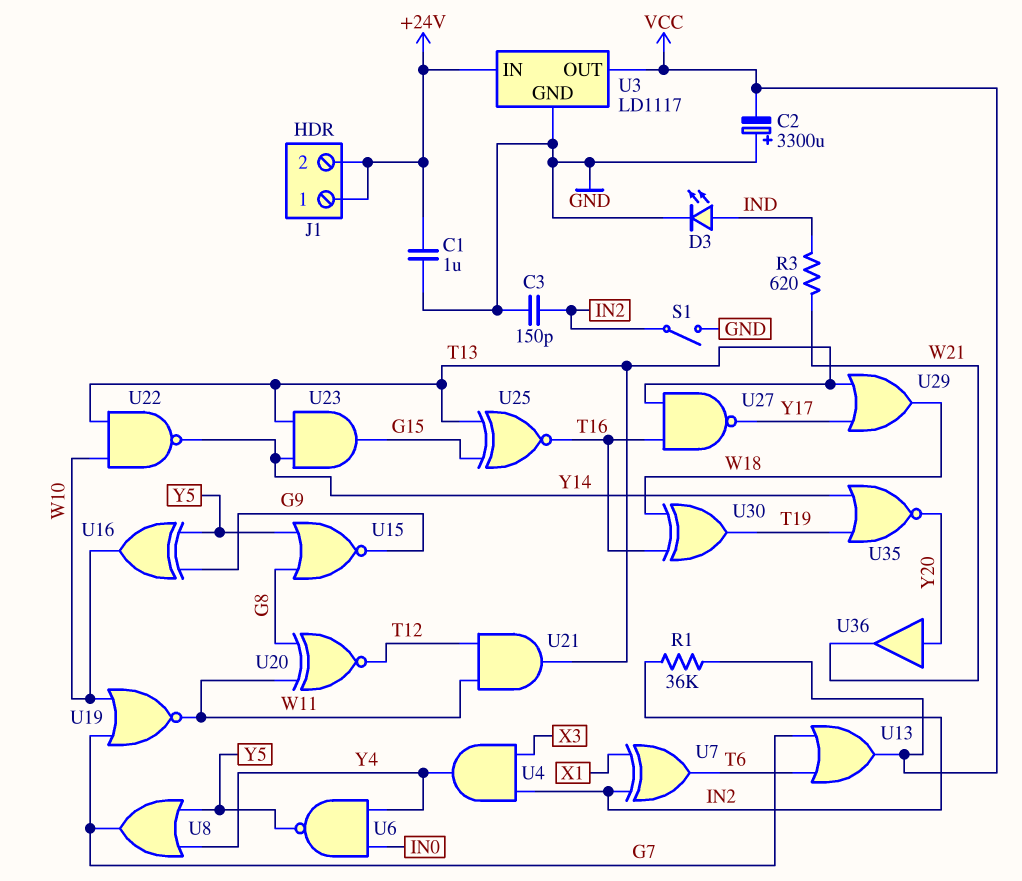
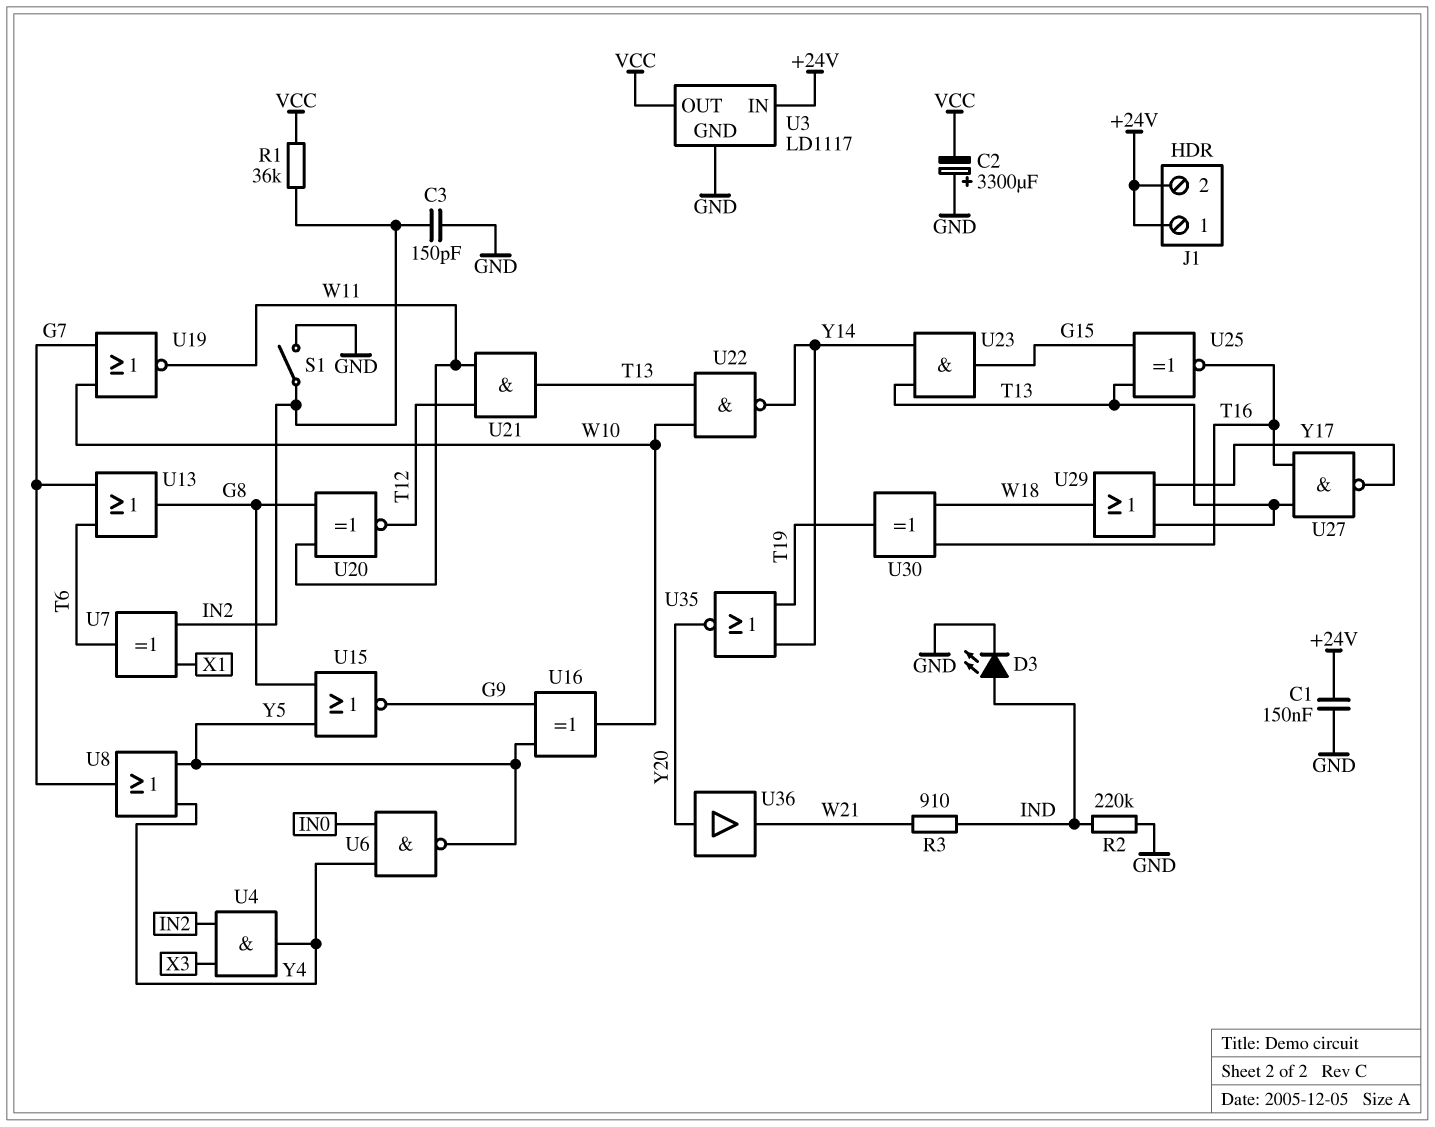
C1: 1uF (+24V, GND) -> 150nF (+24V, GND)
R2: none -> 220k (GND, IND)
R3: 620 (IND, W21) -> 910 (IND, W21)
U13: OR (in G7, in T6, out VCC) -> OR (in G7, in T6, out G8)

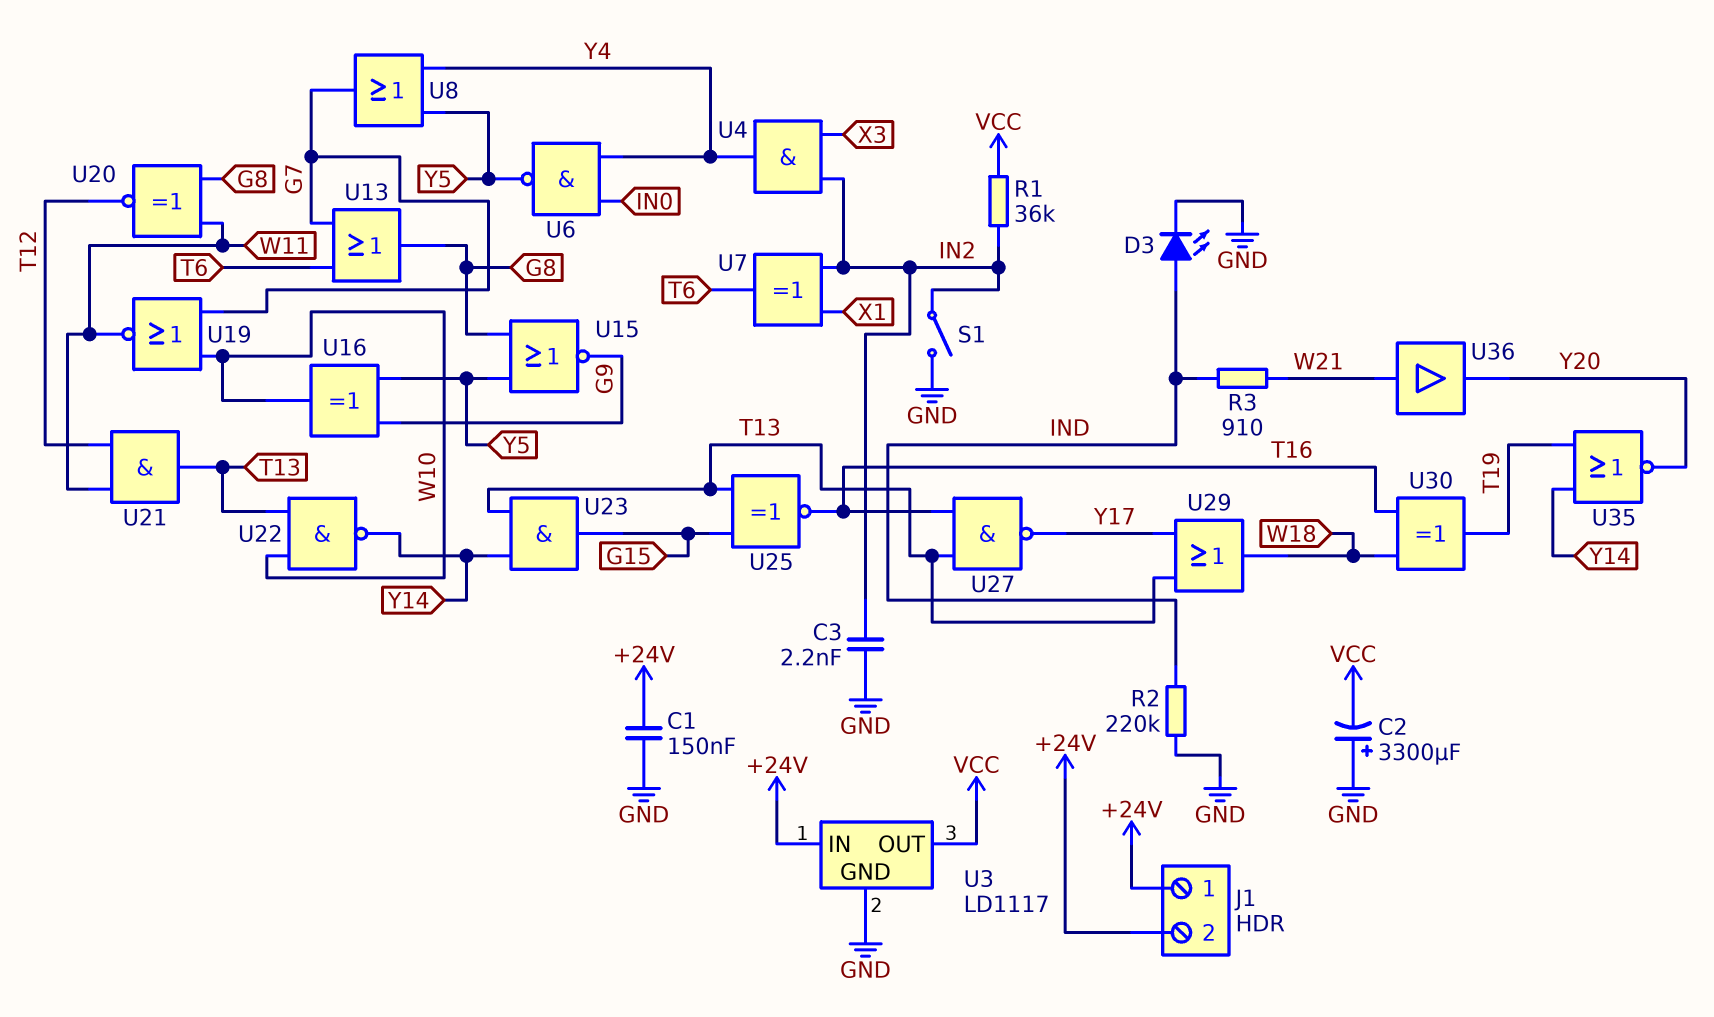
C3: 150pF (GND, IN2) -> 2.2nF (GND, IN2)
U36: buffer (in Y20, out W21) -> buffer (in W21, out Y20)

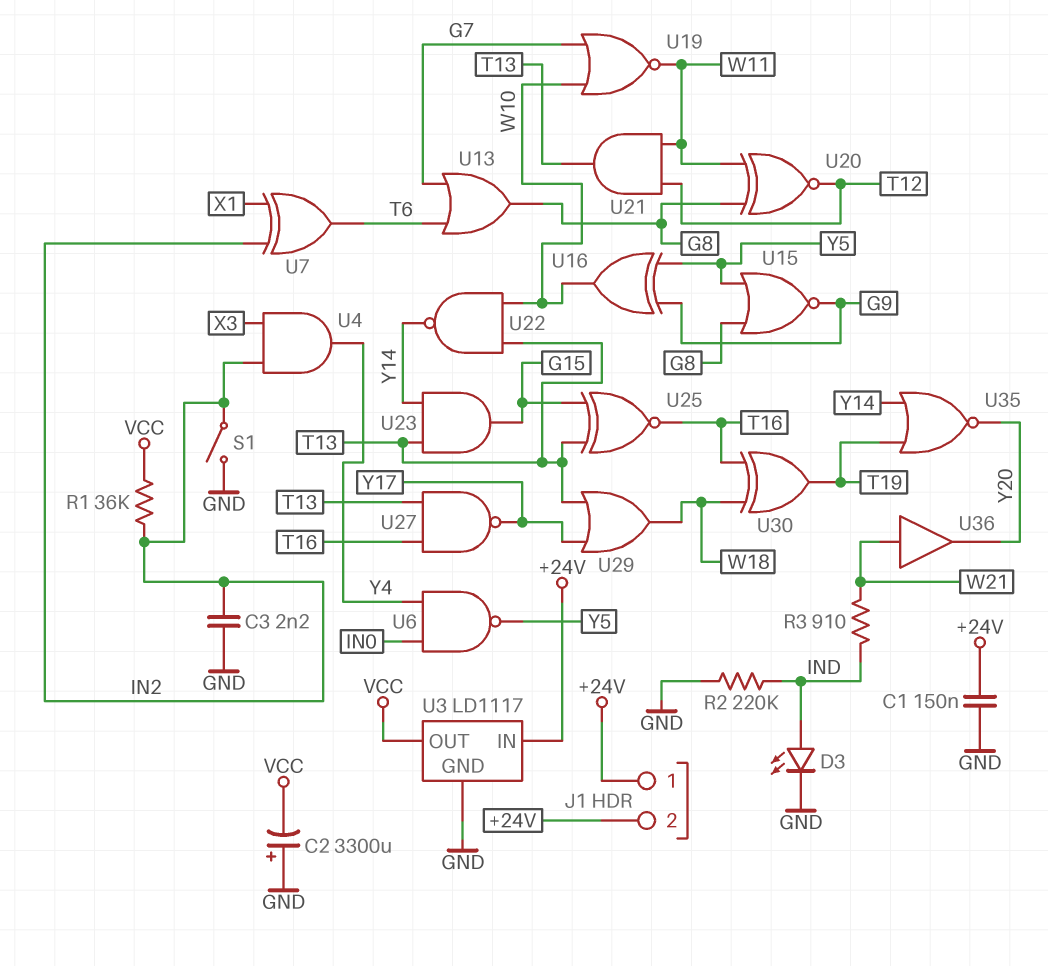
U8: OR (in Y4, in Y5, out G7) -> none

